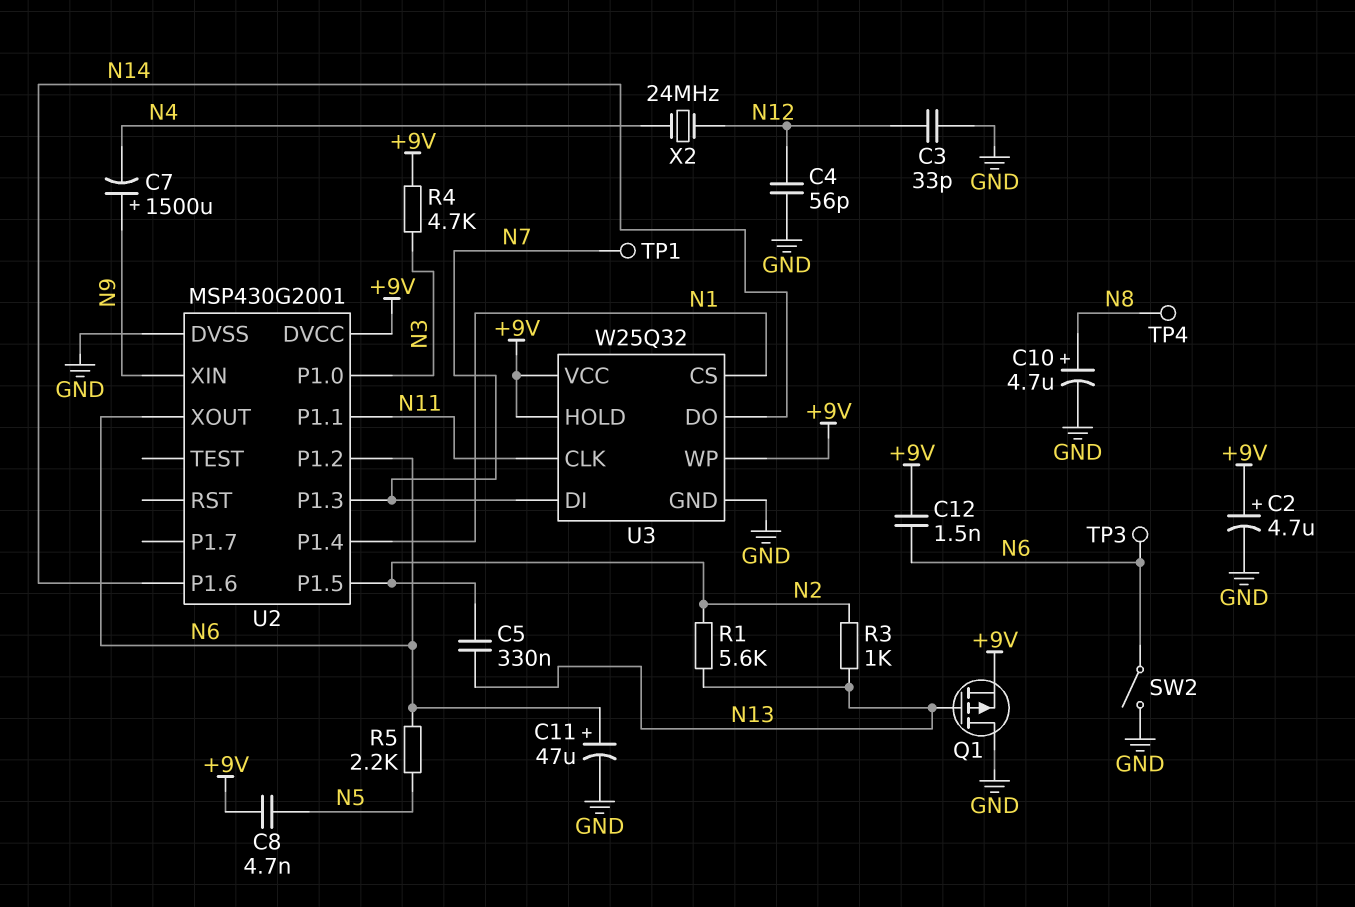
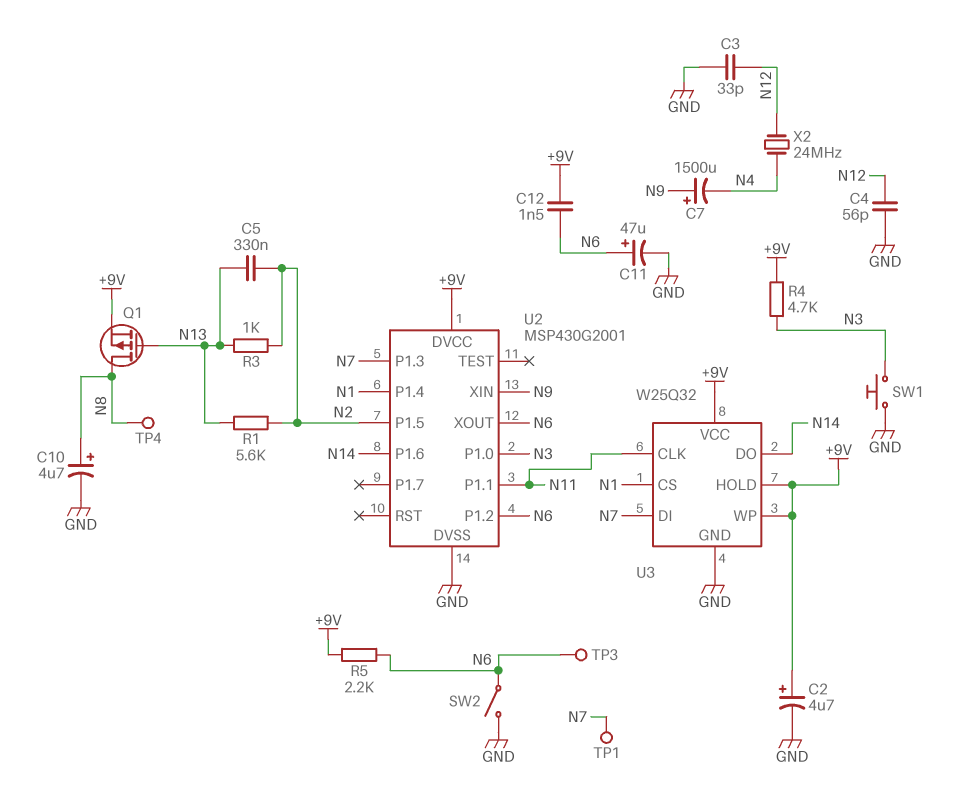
C8: 4.7nF (+9V, N5) -> none
Q1: PMOS (G N13, D GND, S +9V) -> PMOS (G N13, D N8, S +9V)
R5: 2.2k (N5, N6) -> 2.2k (+9V, N6)
SW1: none -> button (GND, N3)

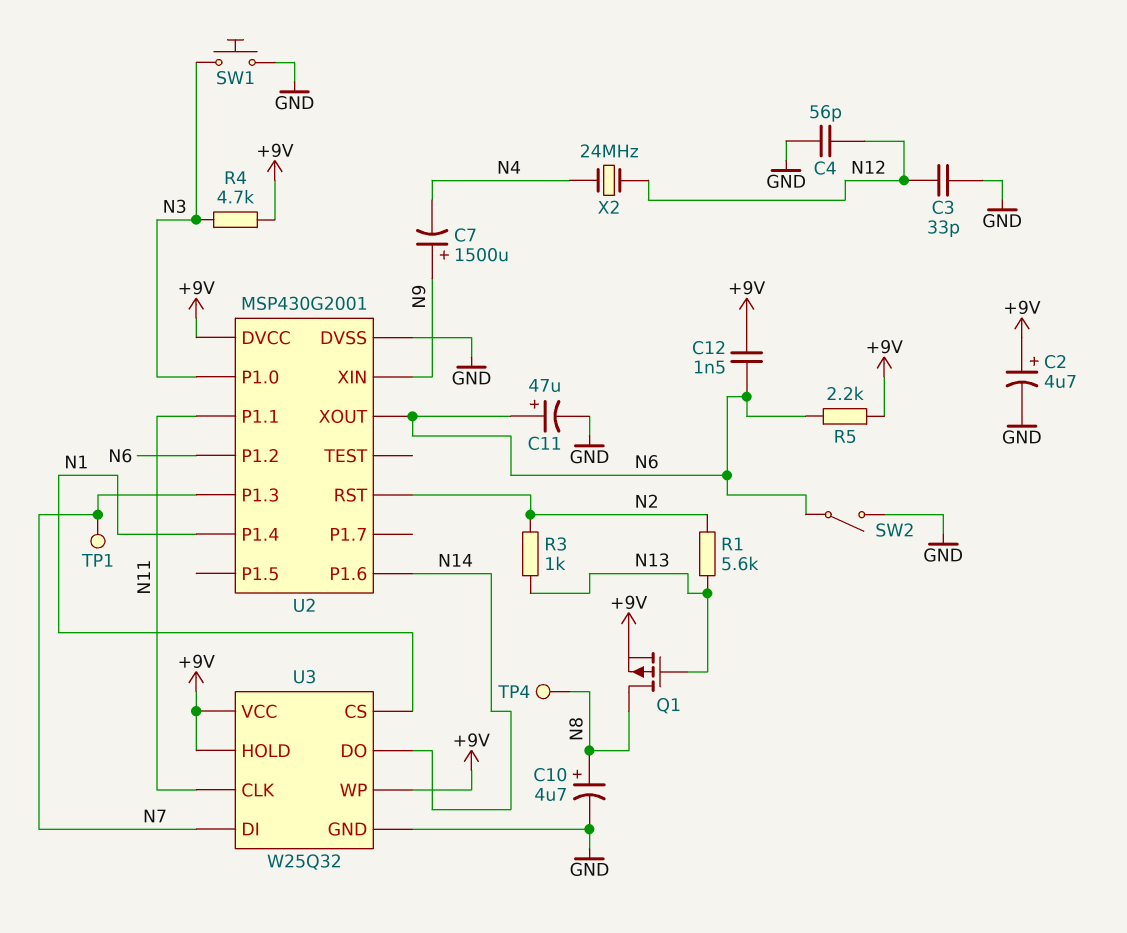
C5: 330nF (N2, N13) -> none
TP3: test point (N6) -> none
U2 pin P1.5: N2 -> none
U2 pin RST: none -> N2

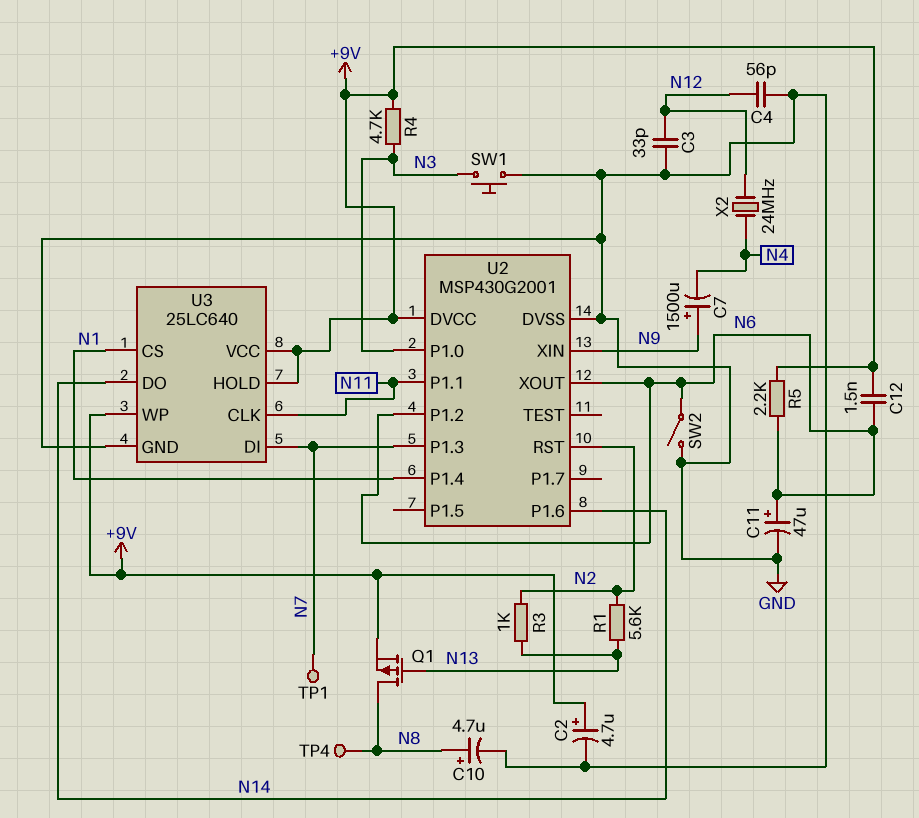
U3: W25Q32 -> 25LC640

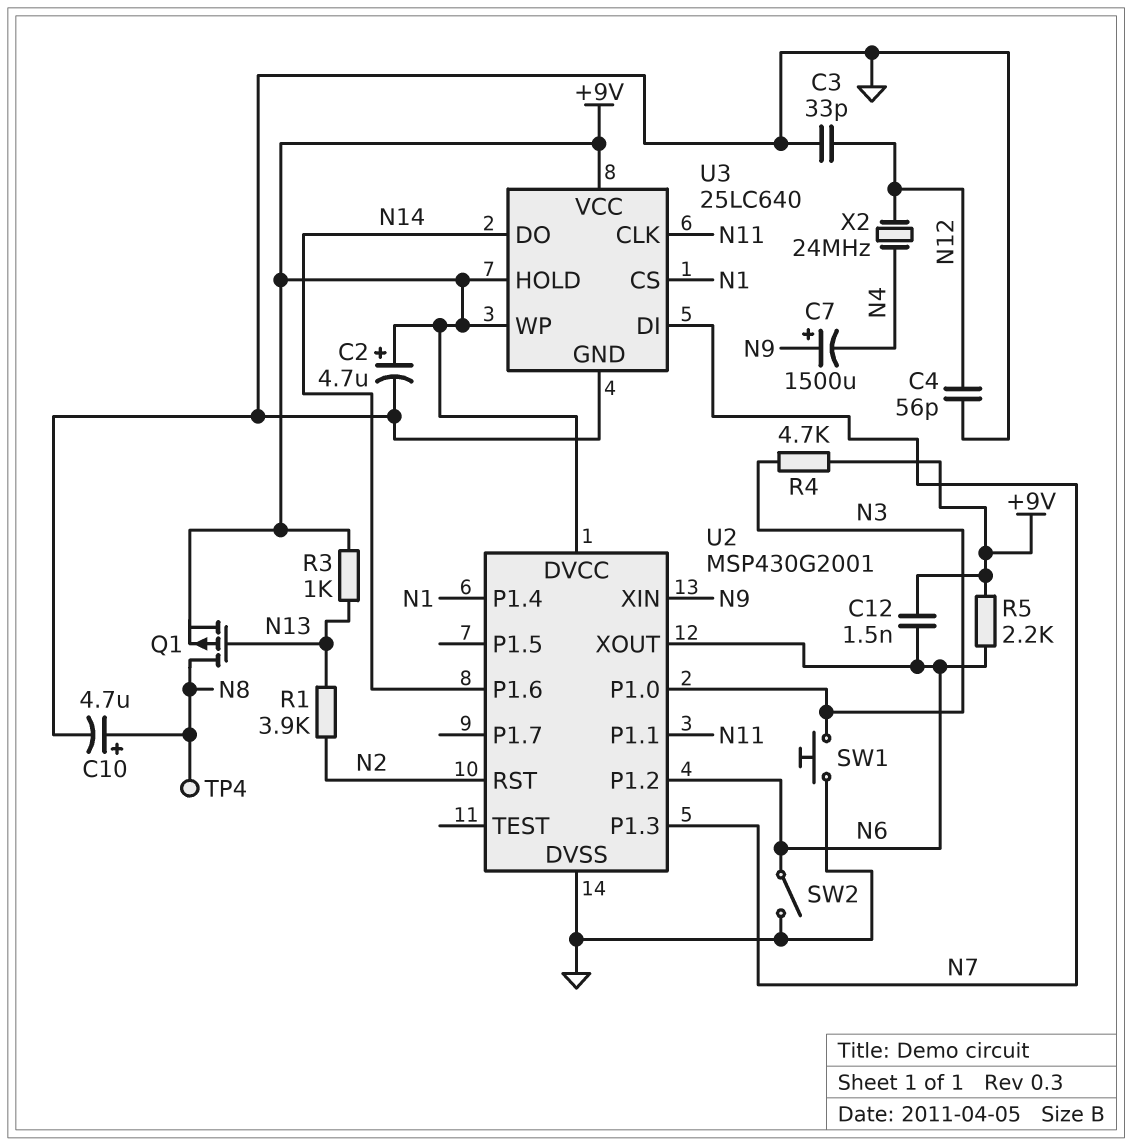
C11: 47uF (plus N6, minus GND) -> none
R1: 5.6k (N2, N13) -> 3.9k (N2, N13)
R3: 1k (N2, N13) -> 1k (+9V, N13)
TP1: test point (N7) -> none

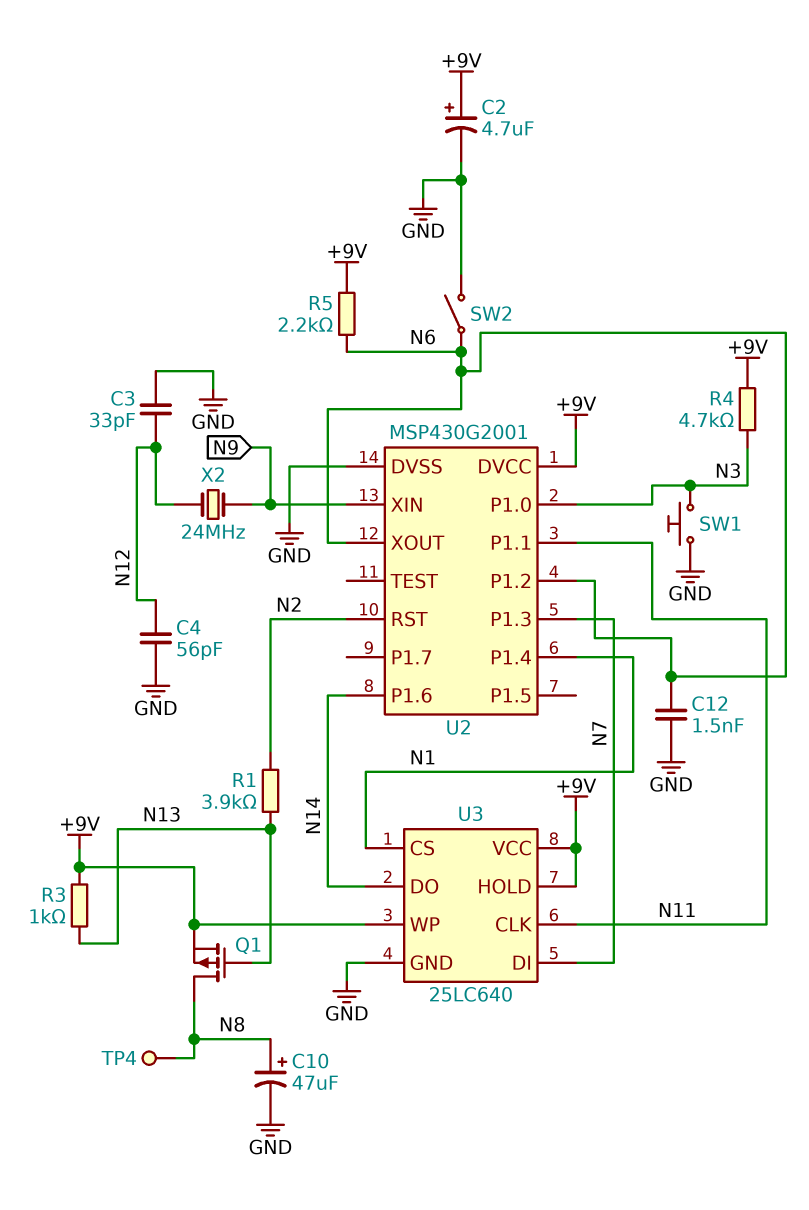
C7: 1500uF (plus N9, minus N4) -> none
C10: 4.7uF (plus N8, minus GND) -> 47uF (plus N8, minus GND)
C12: 1.5nF (+9V, N6) -> 1.5nF (GND, N6)
X2: 24MHz (N4, N12) -> 24MHz (N9, N12)

